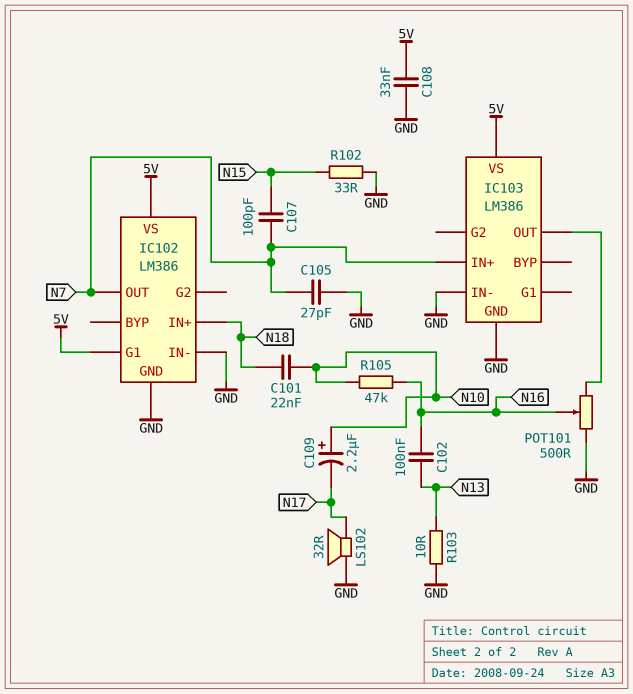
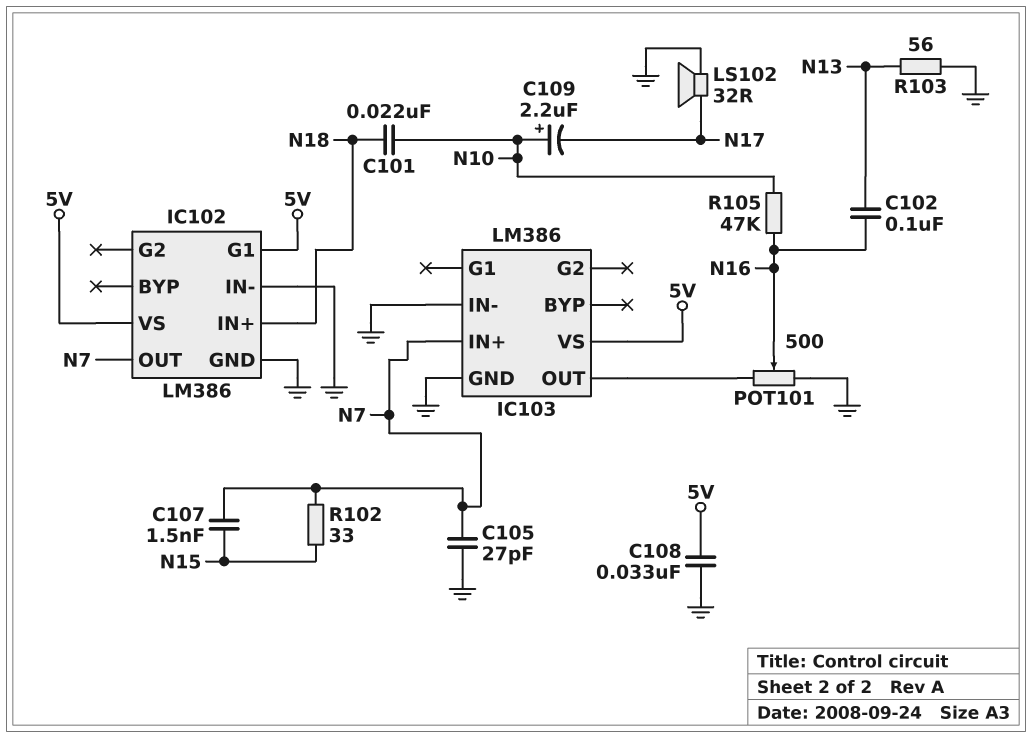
C107: 100pF (N7, N15) -> 1.5nF (N7, N15)
R102: 33 (GND, N15) -> 33 (N7, N15)
R103: 10 (GND, N13) -> 56 (GND, N13)

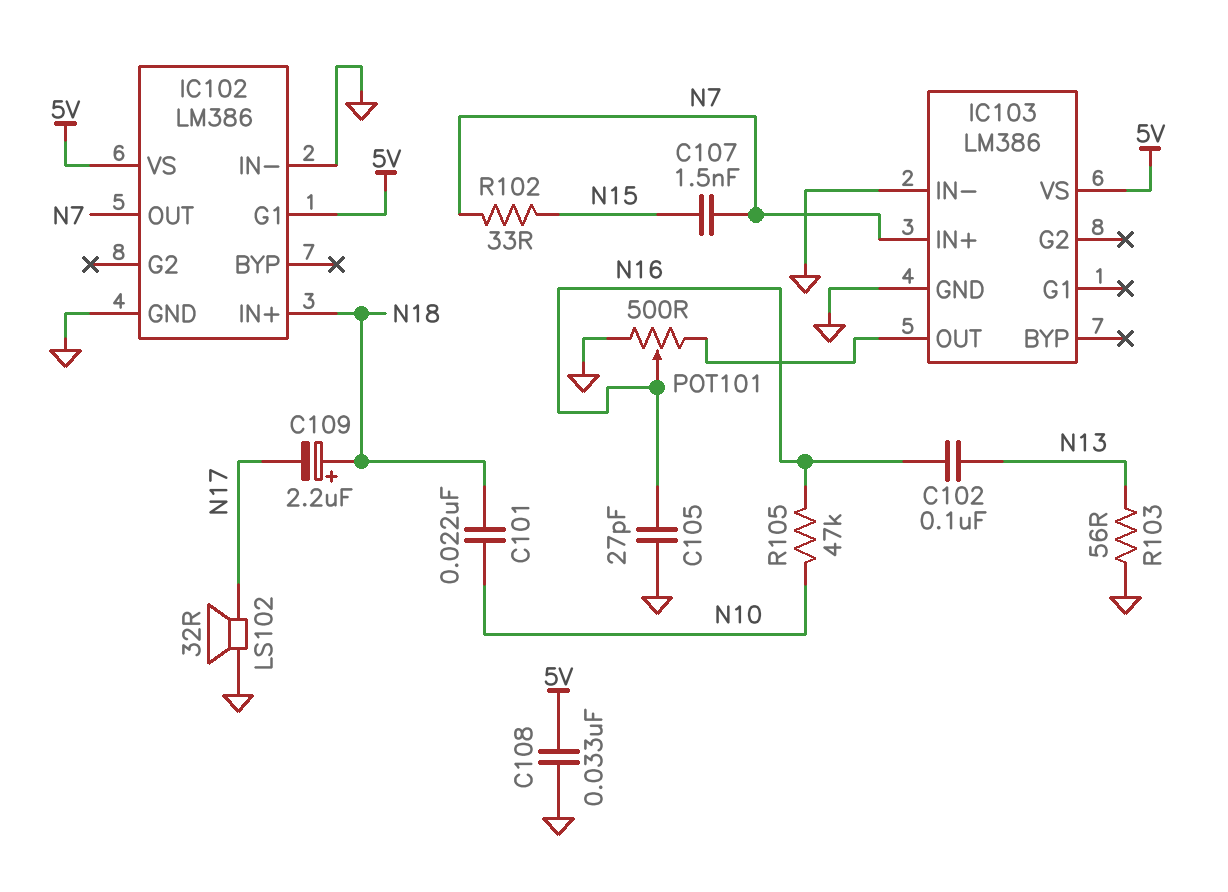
C105: 27pF (GND, N7) -> 27pF (GND, N16)
C109: 2.2uF (plus N10, minus N17) -> 2.2uF (plus N18, minus N17)

